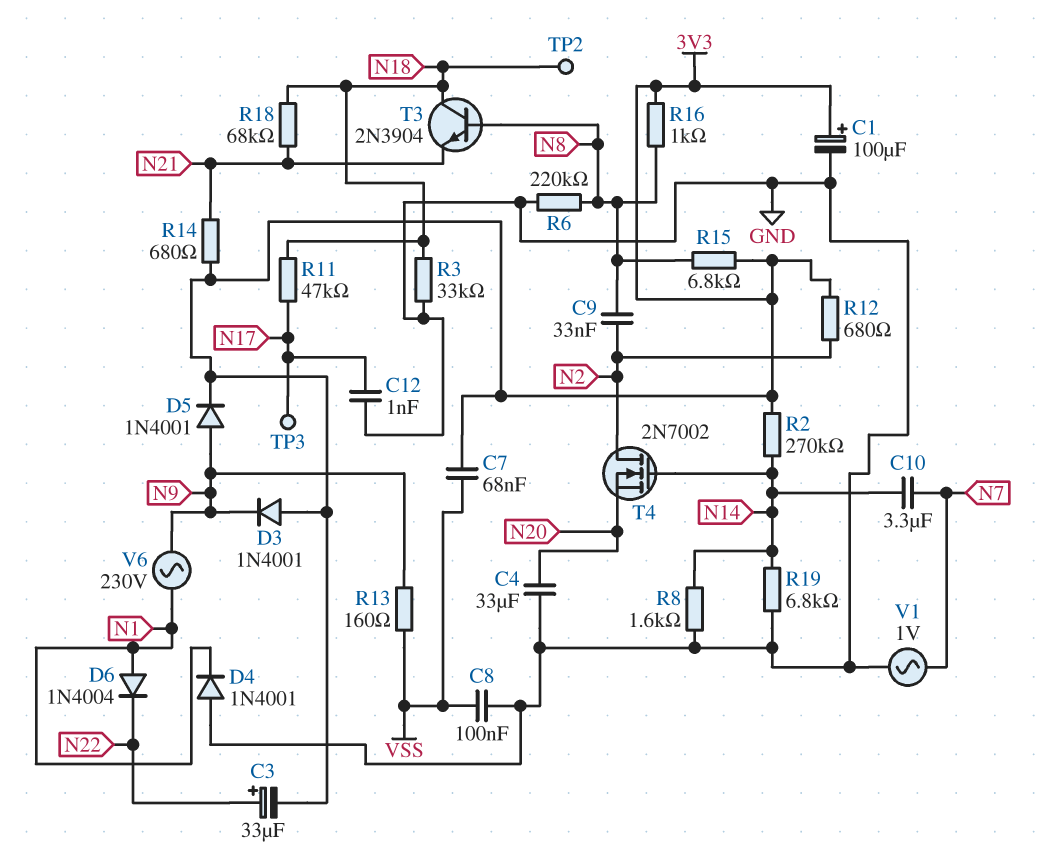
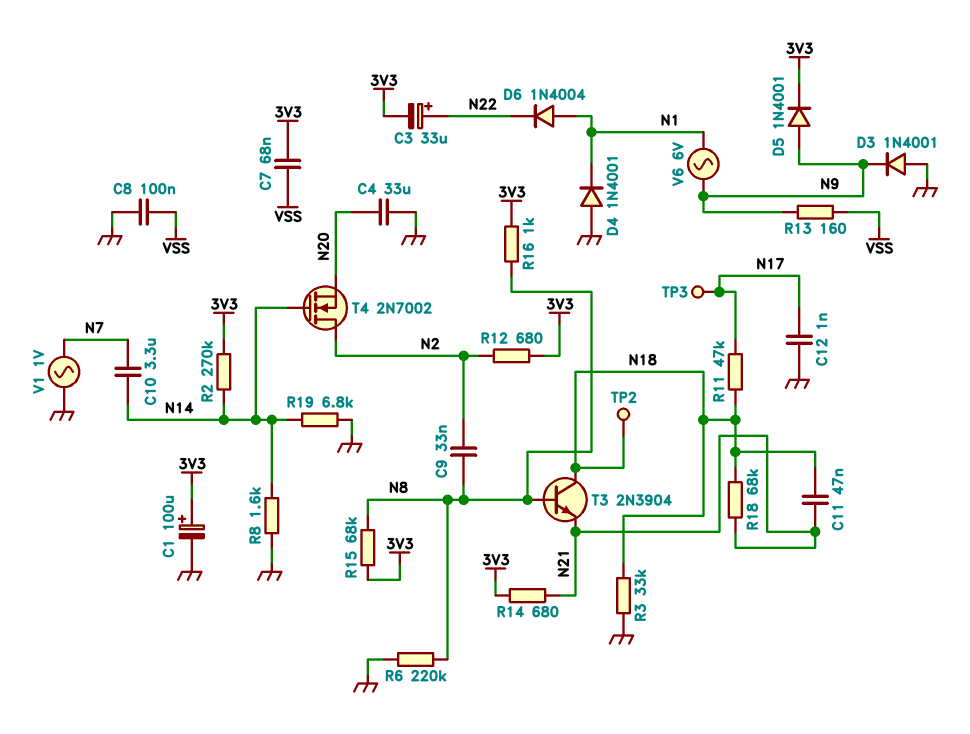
C11: none -> 47nF (N18, N21)
D3: diode 1N4001 (A 3V3, K N9) -> diode 1N4001 (A GND, K N9)
R15: 6.8k (3V3, N8) -> 68k (3V3, N8)
V6: AC 230V (N1, N9) -> AC 6V (N1, N9)

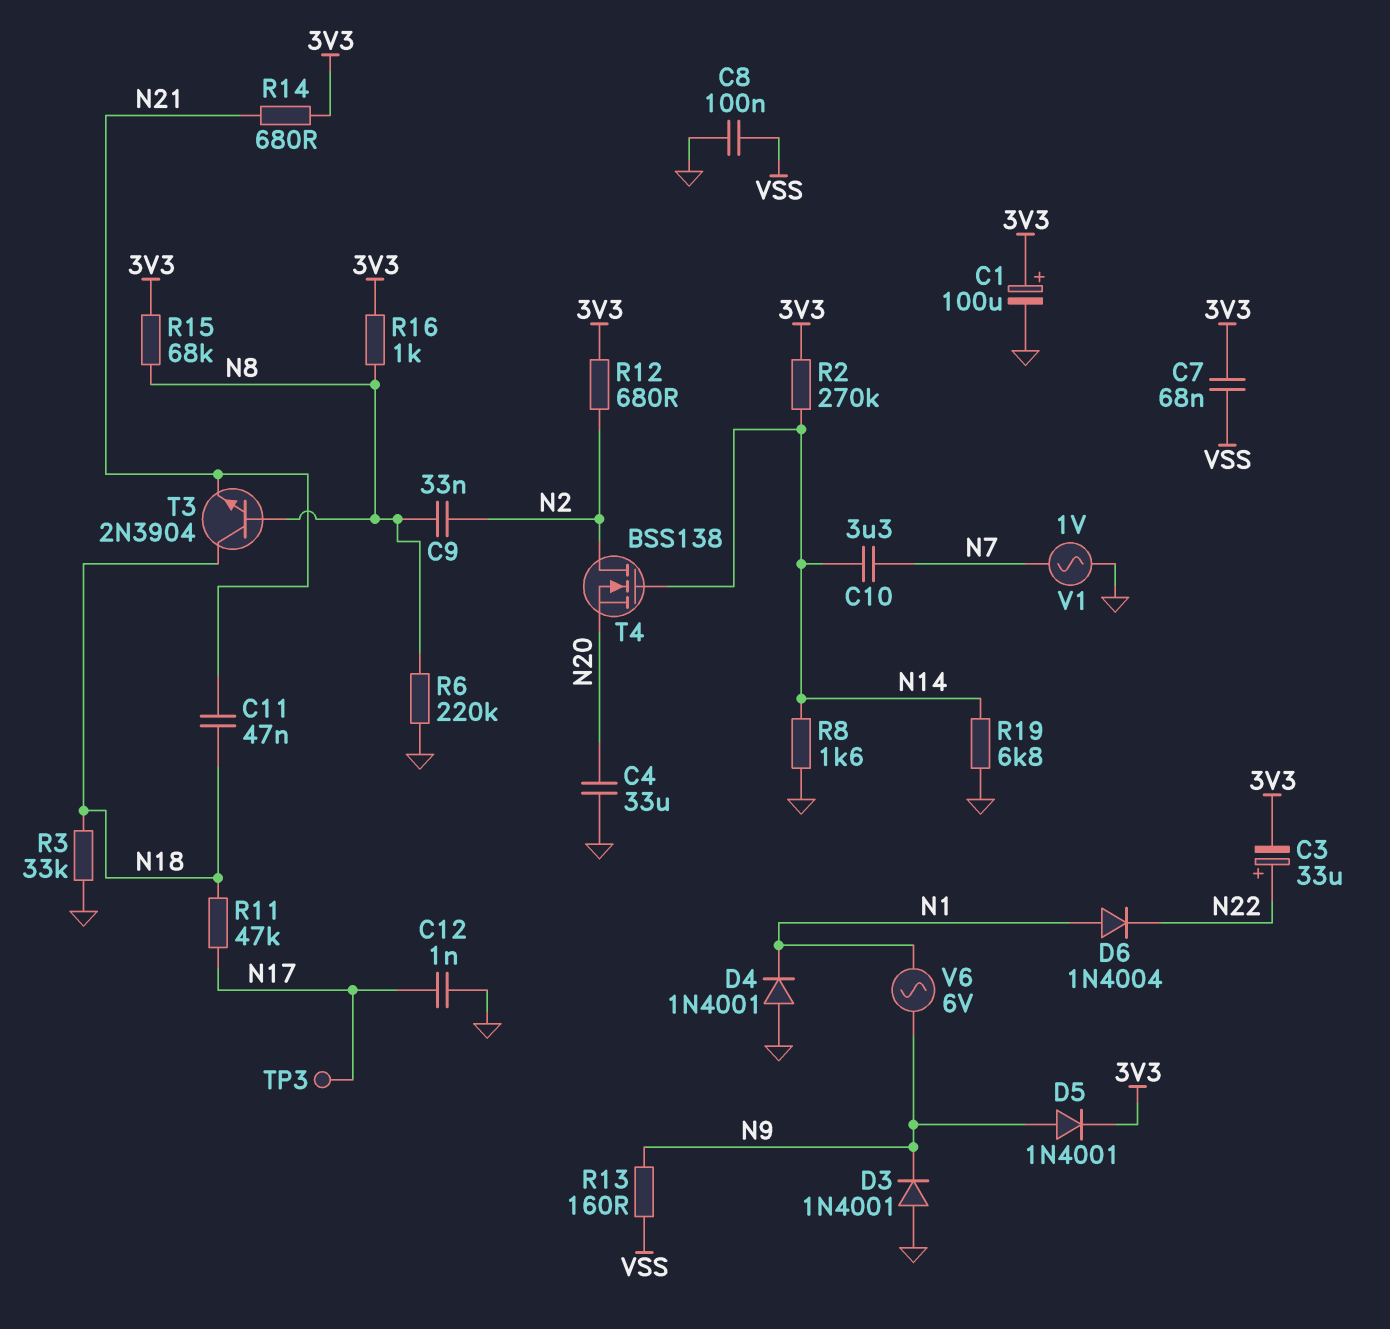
R18: 68k (N18, N21) -> none
T4: NMOS 2N7002 (G N14, D N2, S N20) -> NMOS BSS138 (G N14, D N2, S N20)
TP2: test point (N18) -> none

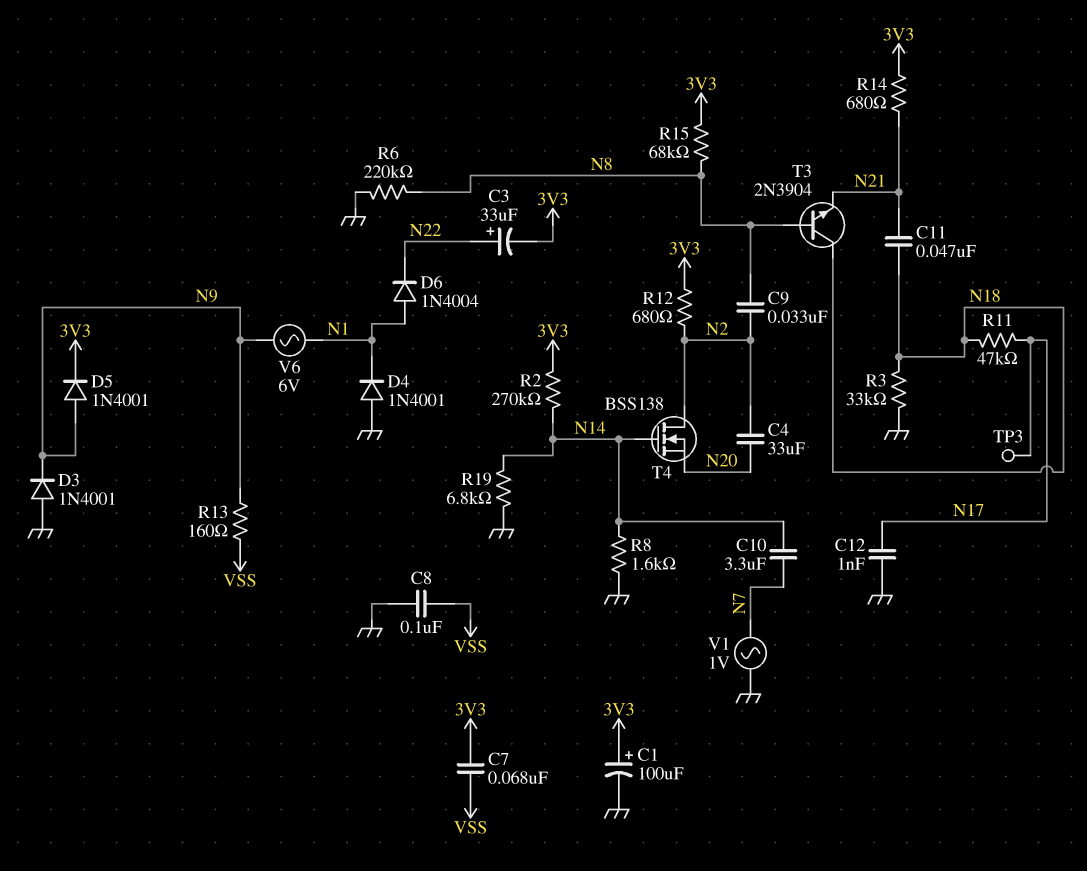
C4: 33uF (GND, N20) -> 33uF (N2, N20)
R16: 1k (3V3, N8) -> none

